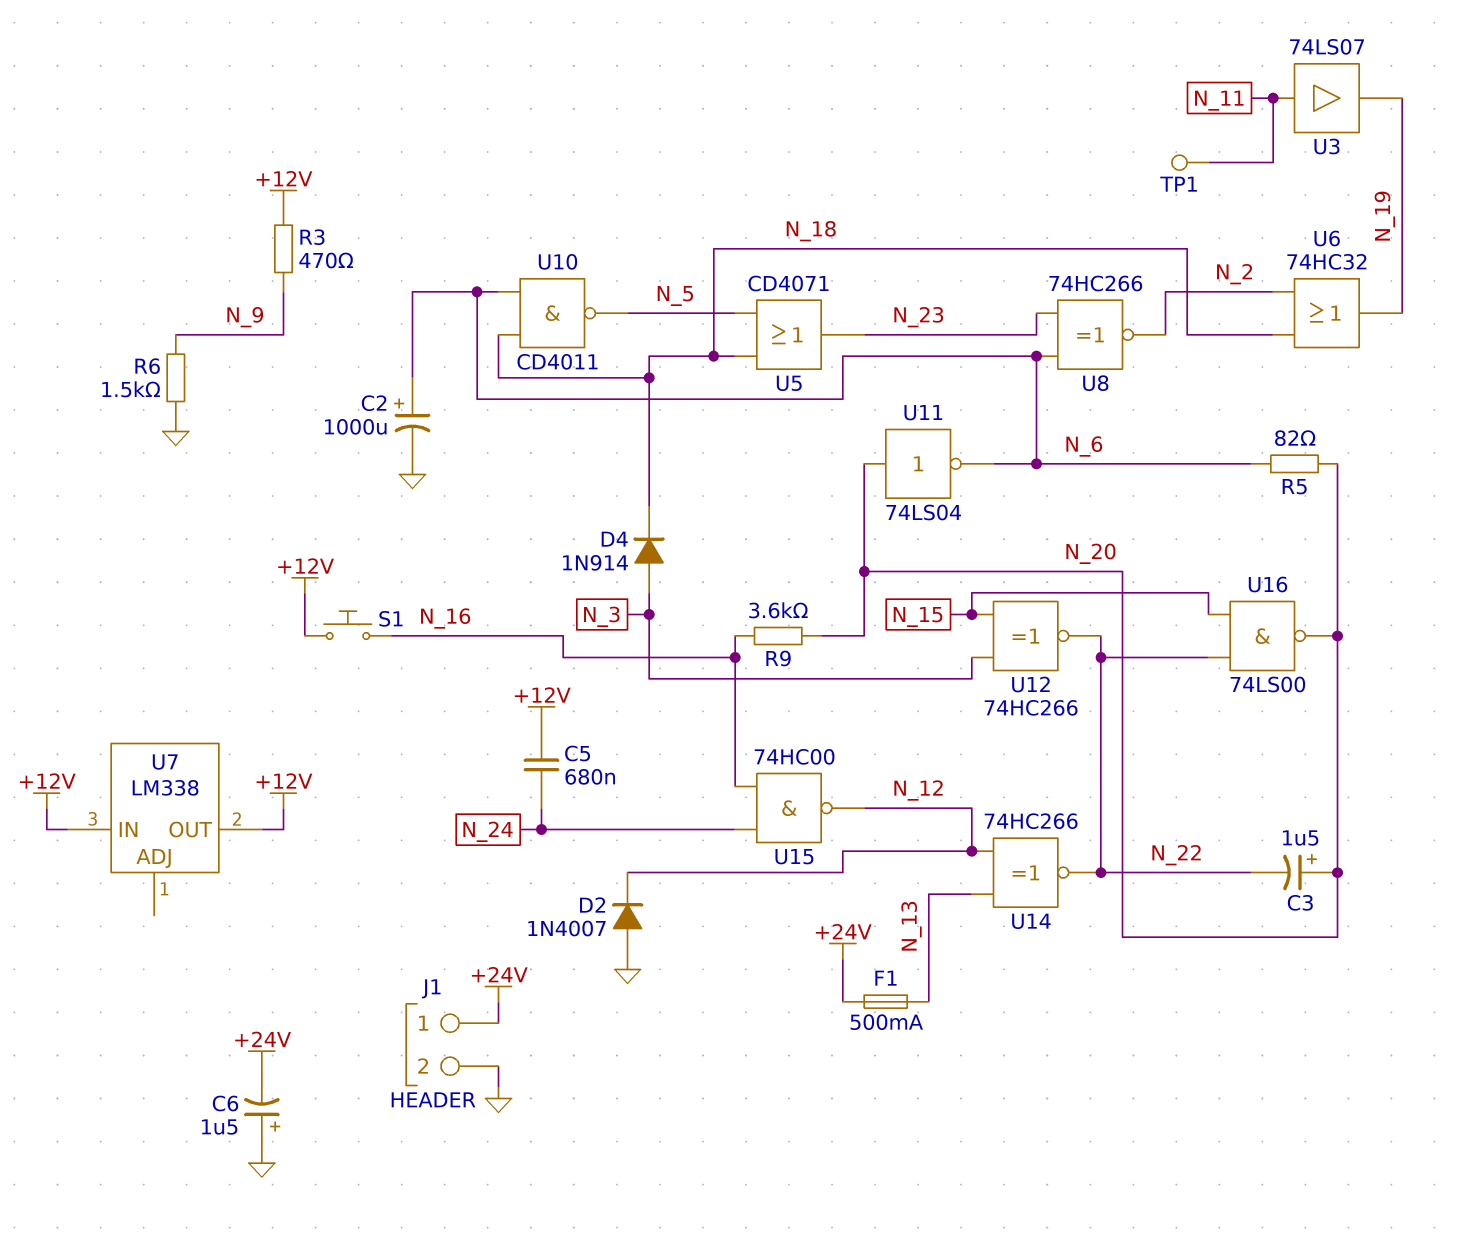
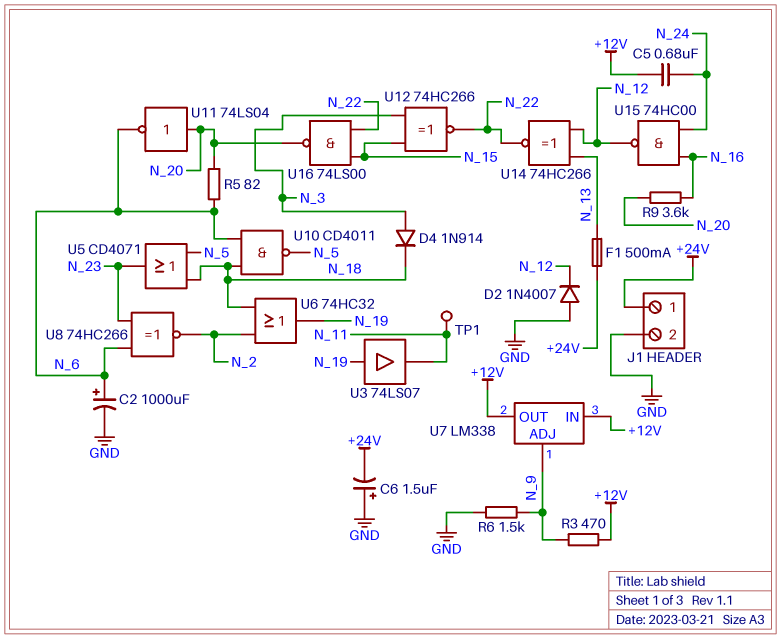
C3: 1.5uF (plus N_20, minus N_22) -> none
S1: button (+12V, N_16) -> none
U3: buffer 74LS07 (in N_11, out N_19) -> buffer 74LS07 (in N_19, out N_11)
U7 pin ADJ: none -> N_9

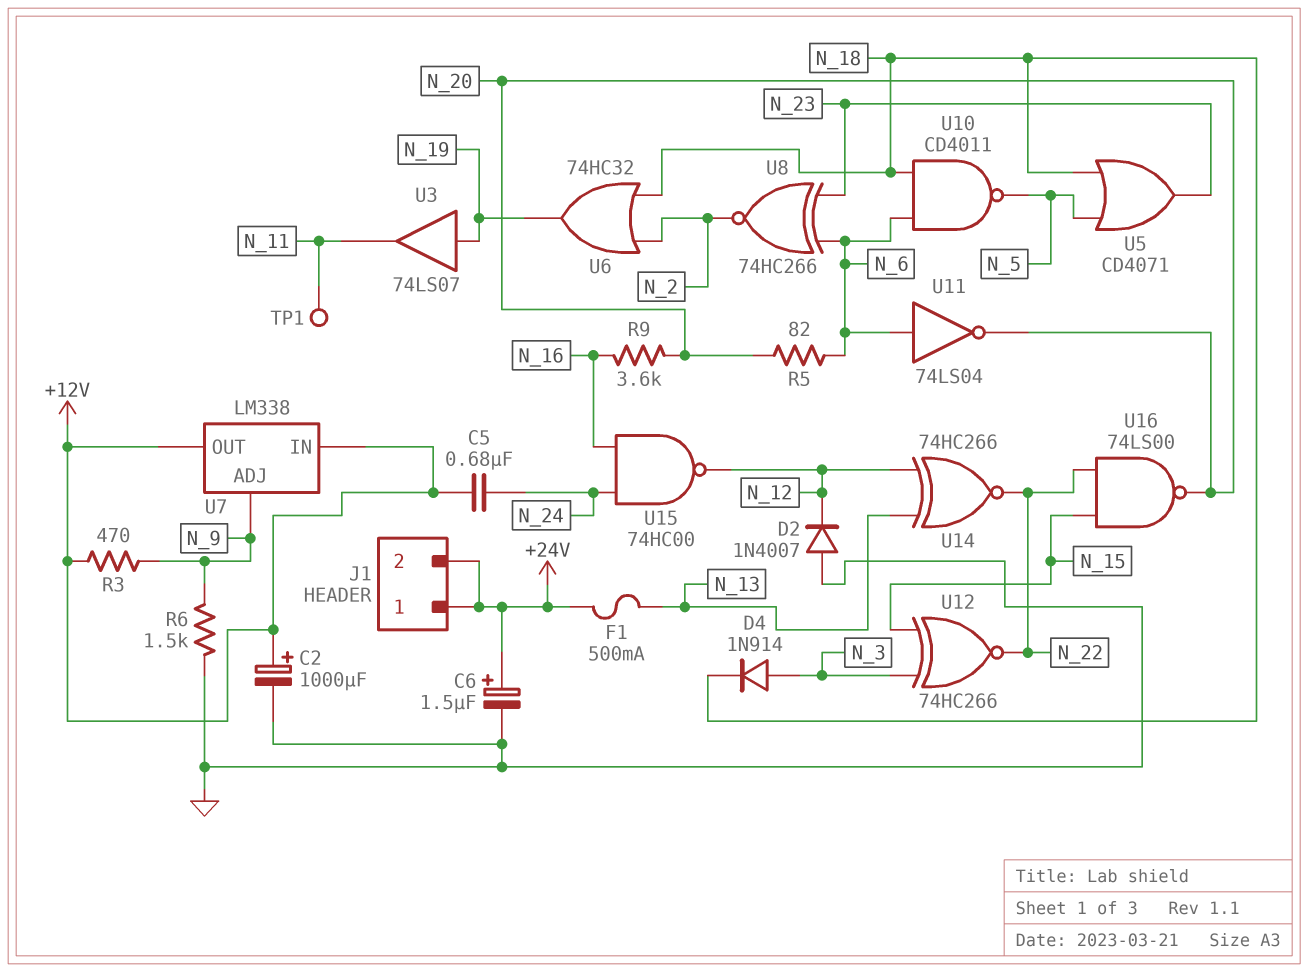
C2: 1000uF (plus N_6, minus GND) -> 1000uF (plus +12V, minus GND)
C6: 1.5uF (plus GND, minus +24V) -> 1.5uF (plus +24V, minus GND)
J1 pin 2: GND -> +24V
U11: NOT 74LS04 (in N_20, out N_6) -> NOT 74LS04 (in N_6, out N_20)

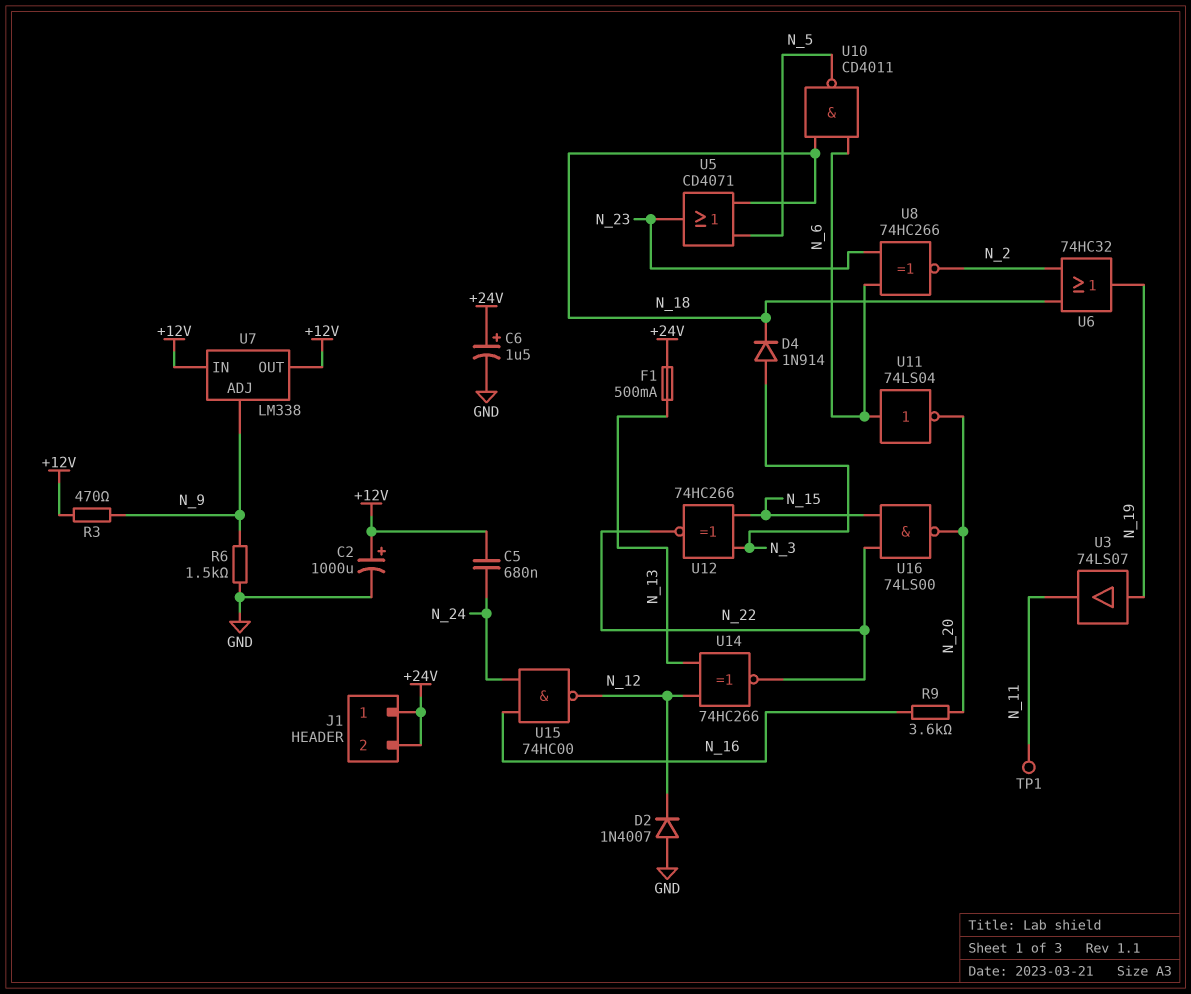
R5: 82 (N_6, N_20) -> none

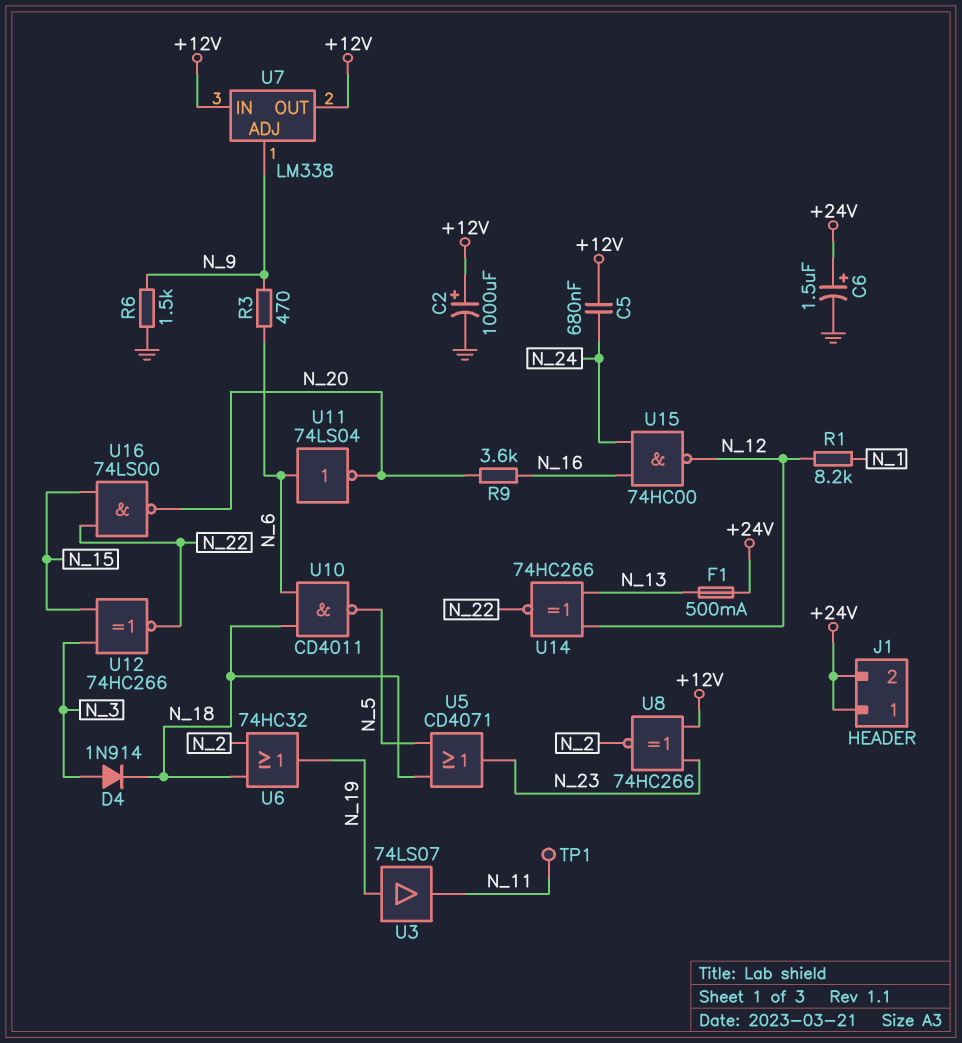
D2: diode 1N4007 (A GND, K N_12) -> none
R1: none -> 8.2k (N_1, N_12)
R3: 470 (+12V, N_9) -> 470 (N_6, N_9)
U8: XNOR 74HC266 (in N_6, in N_23, out N_2) -> XNOR 74HC266 (in +12V, in N_23, out N_2)

